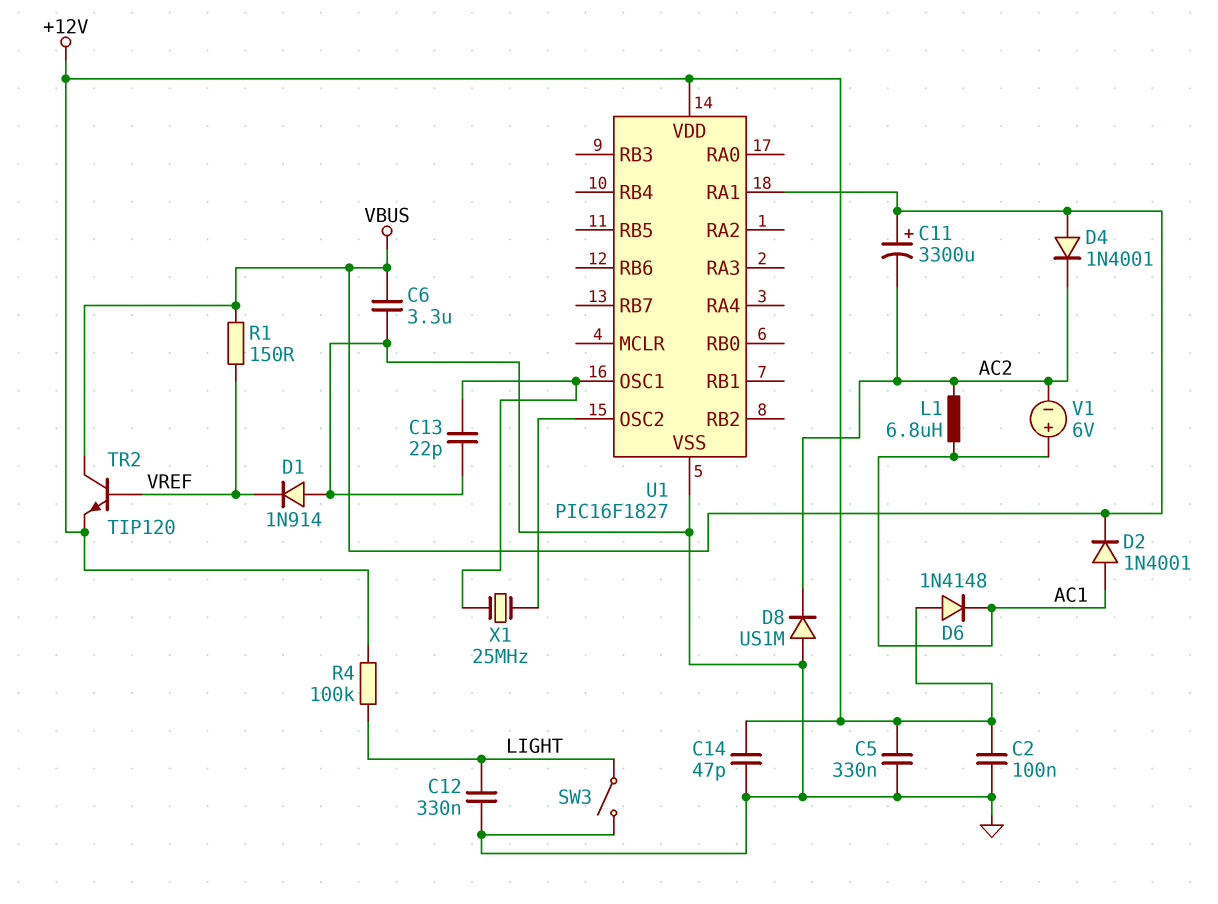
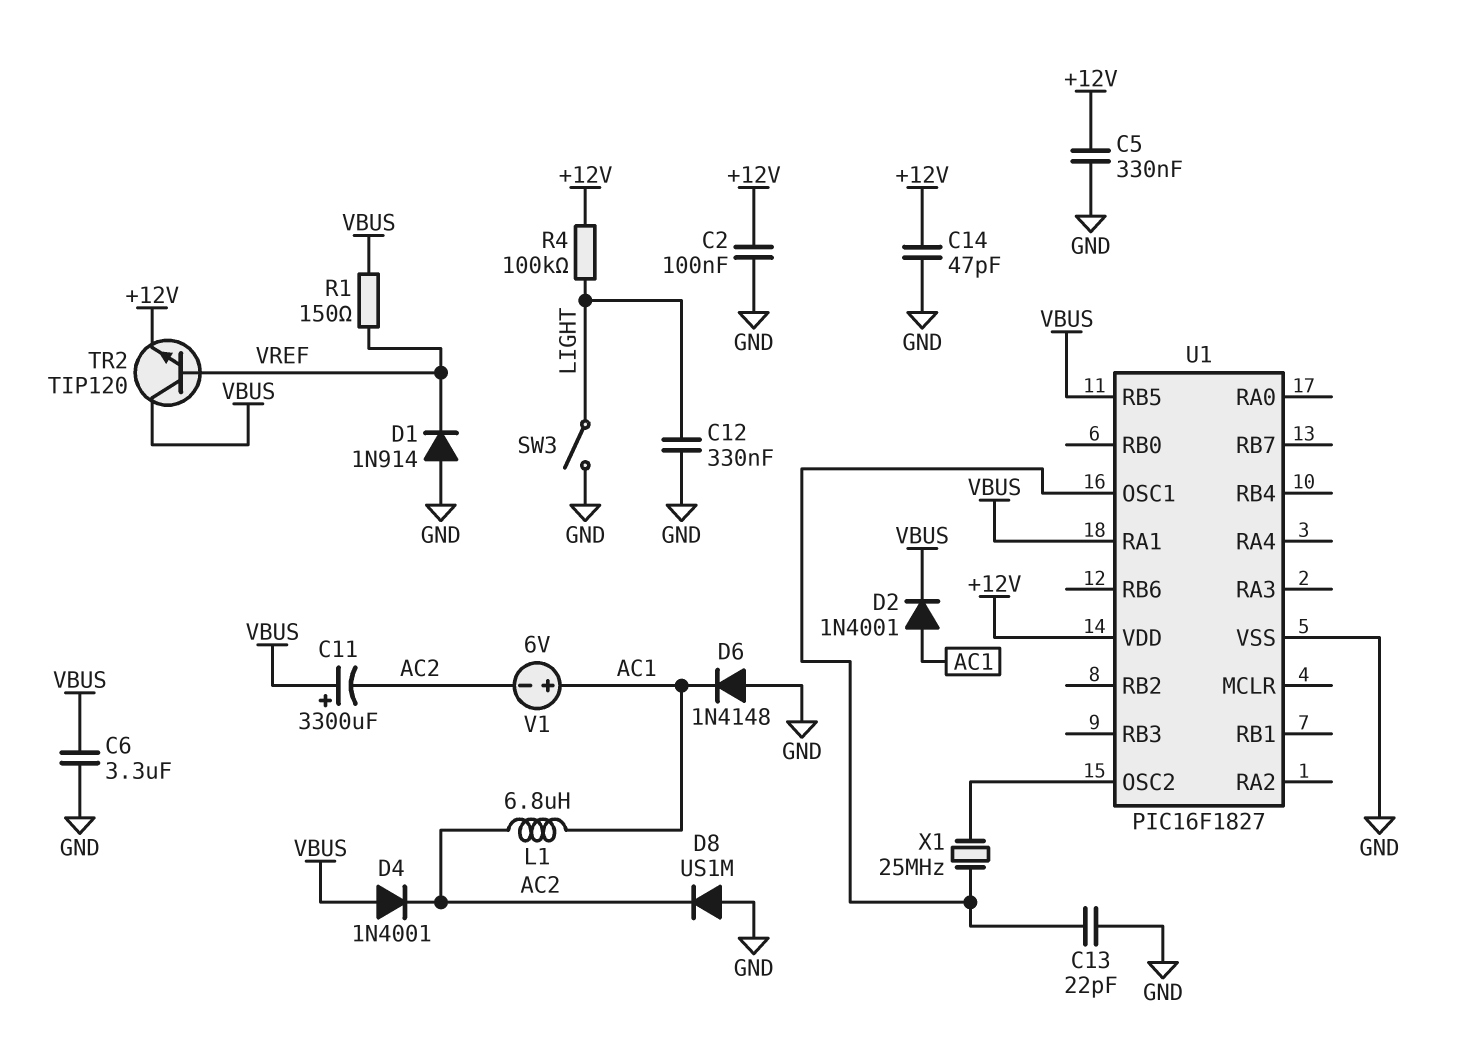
D6: diode 1N4148 (A +12V, K AC1) -> diode 1N4148 (A GND, K AC1)
U1 pin RB5: none -> VBUS

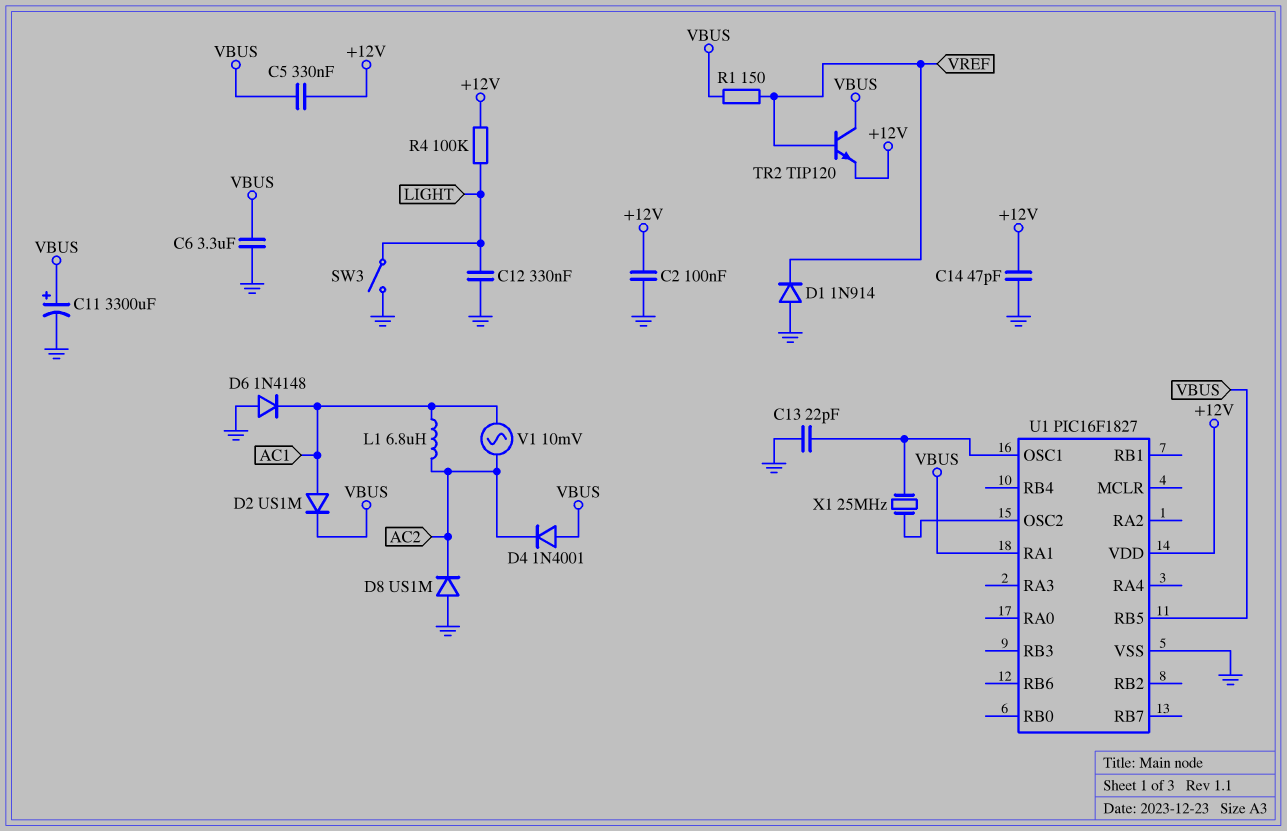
C5: 330nF (+12V, GND) -> 330nF (+12V, VBUS)
C11: 3300uF (plus VBUS, minus AC2) -> 3300uF (plus VBUS, minus GND)
D2: diode 1N4001 (A AC1, K VBUS) -> diode US1M (A AC1, K VBUS)
V1: 6V (plus AC1, minus AC2) -> AC 10mV (AC1, AC2)

